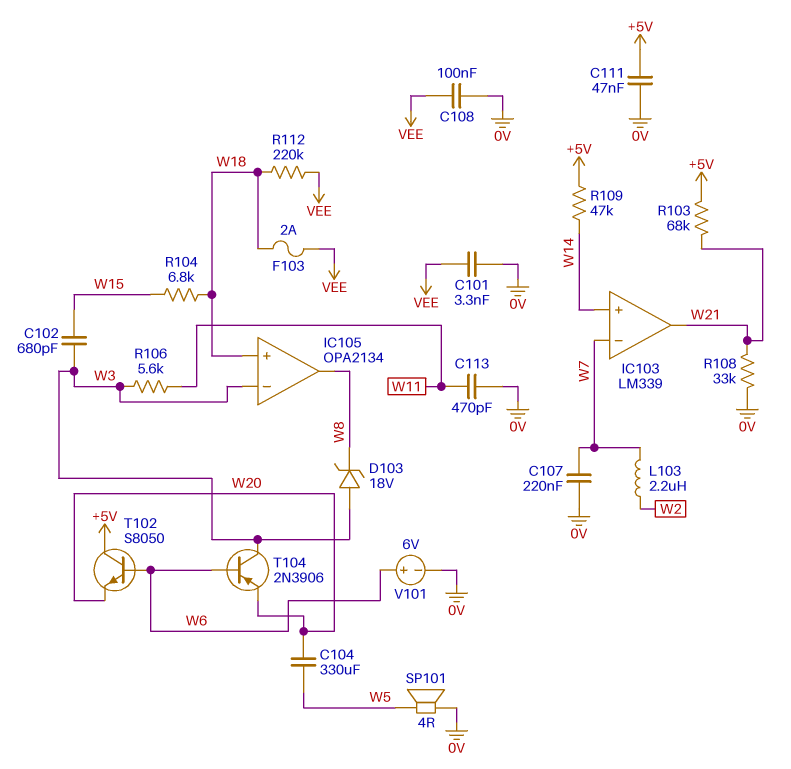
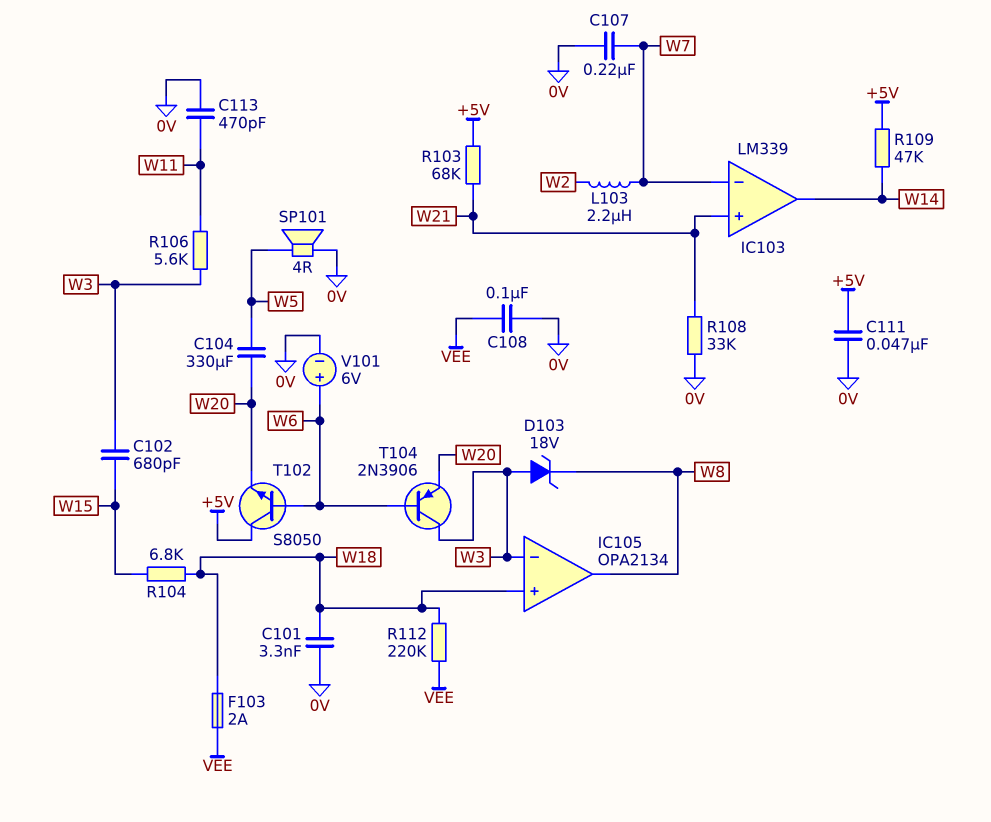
C101: 3.3nF (0V, VEE) -> 3.3nF (0V, W18)
IC103 pin in+: W14 -> W21
IC103 pin out: W21 -> W14

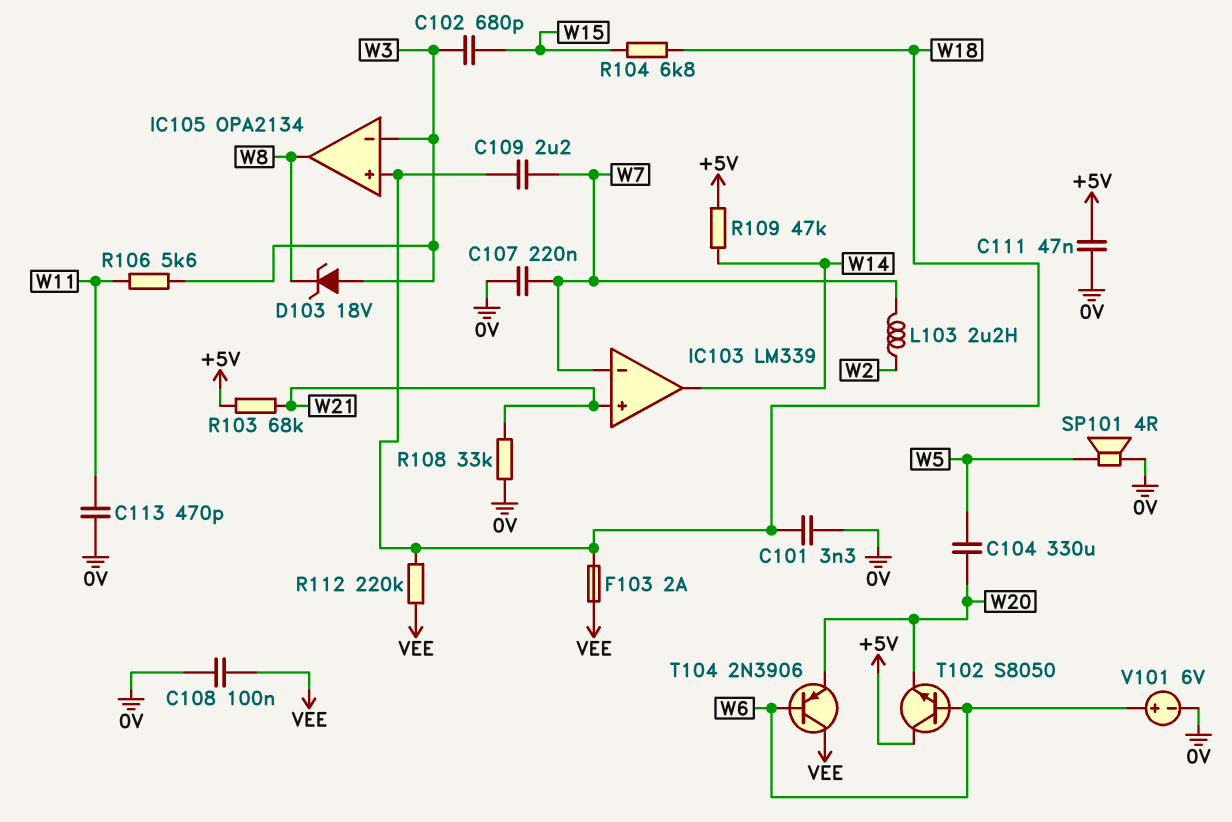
C109: none -> 2.2uF (W7, W18)
T104: PNP 2N3906 (B W6, C W3, E W20) -> PNP 2N3906 (B W6, C VEE, E W20)

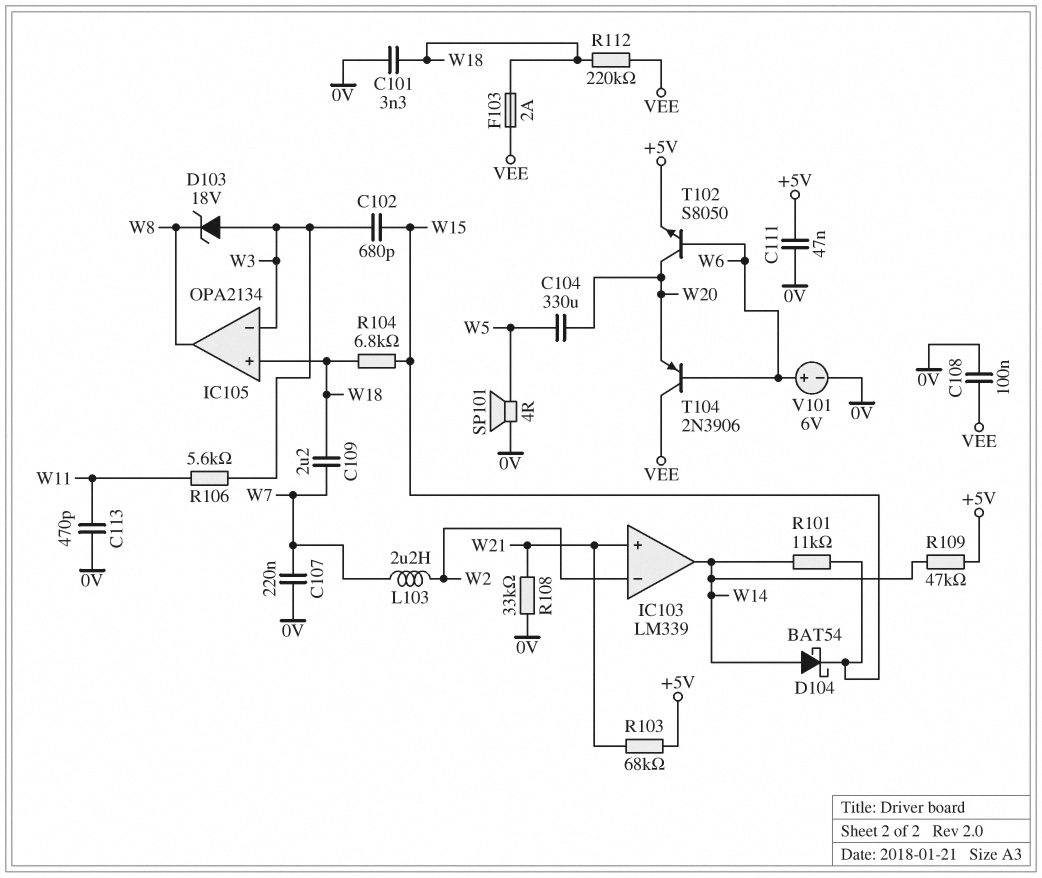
D104: none -> schottky BAT54 (A W14, K W15)
IC103 pin in-: W7 -> W2
R101: none -> 11k (W14, W15)
T102: NPN S8050 (B W6, C +5V, E W20) -> NPN S8050 (B W6, C W20, E +5V)

